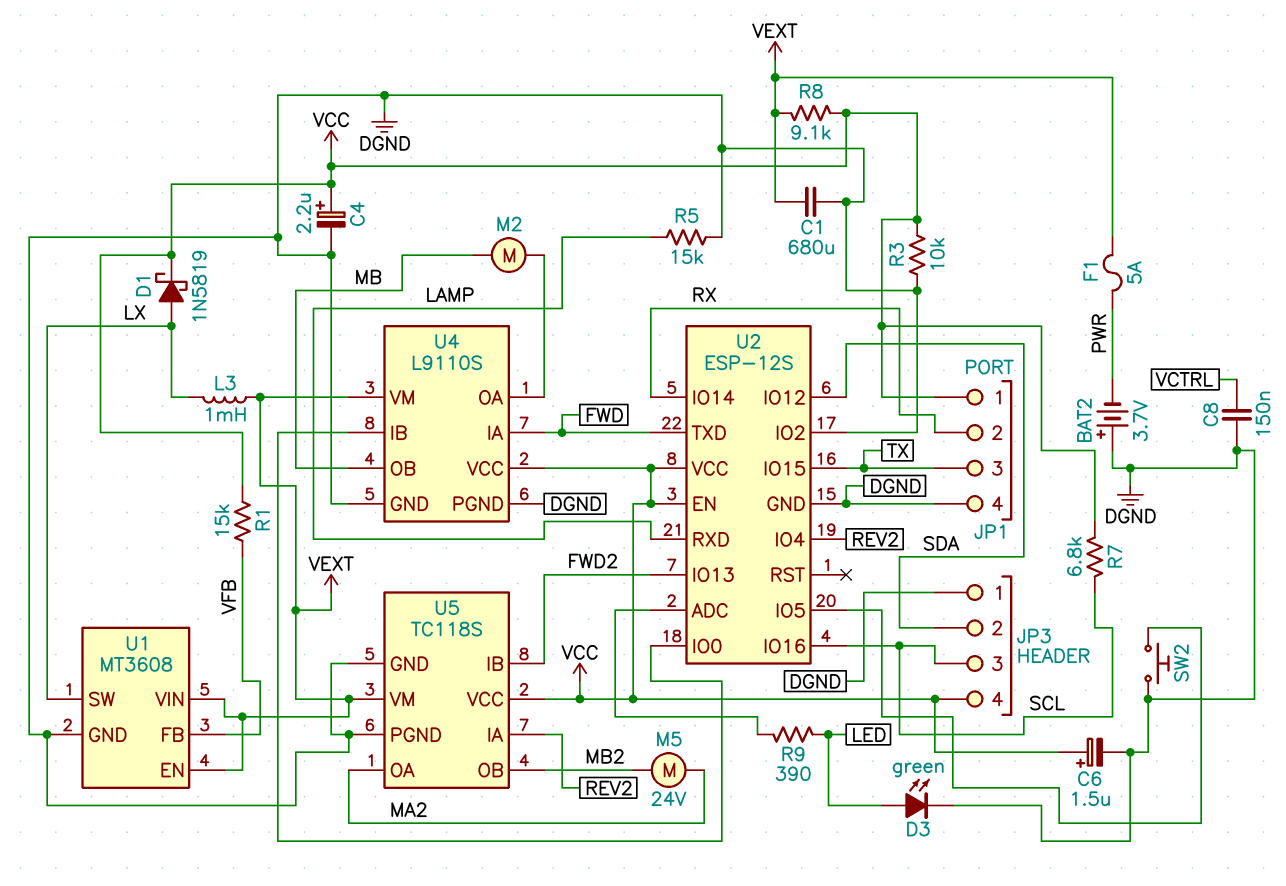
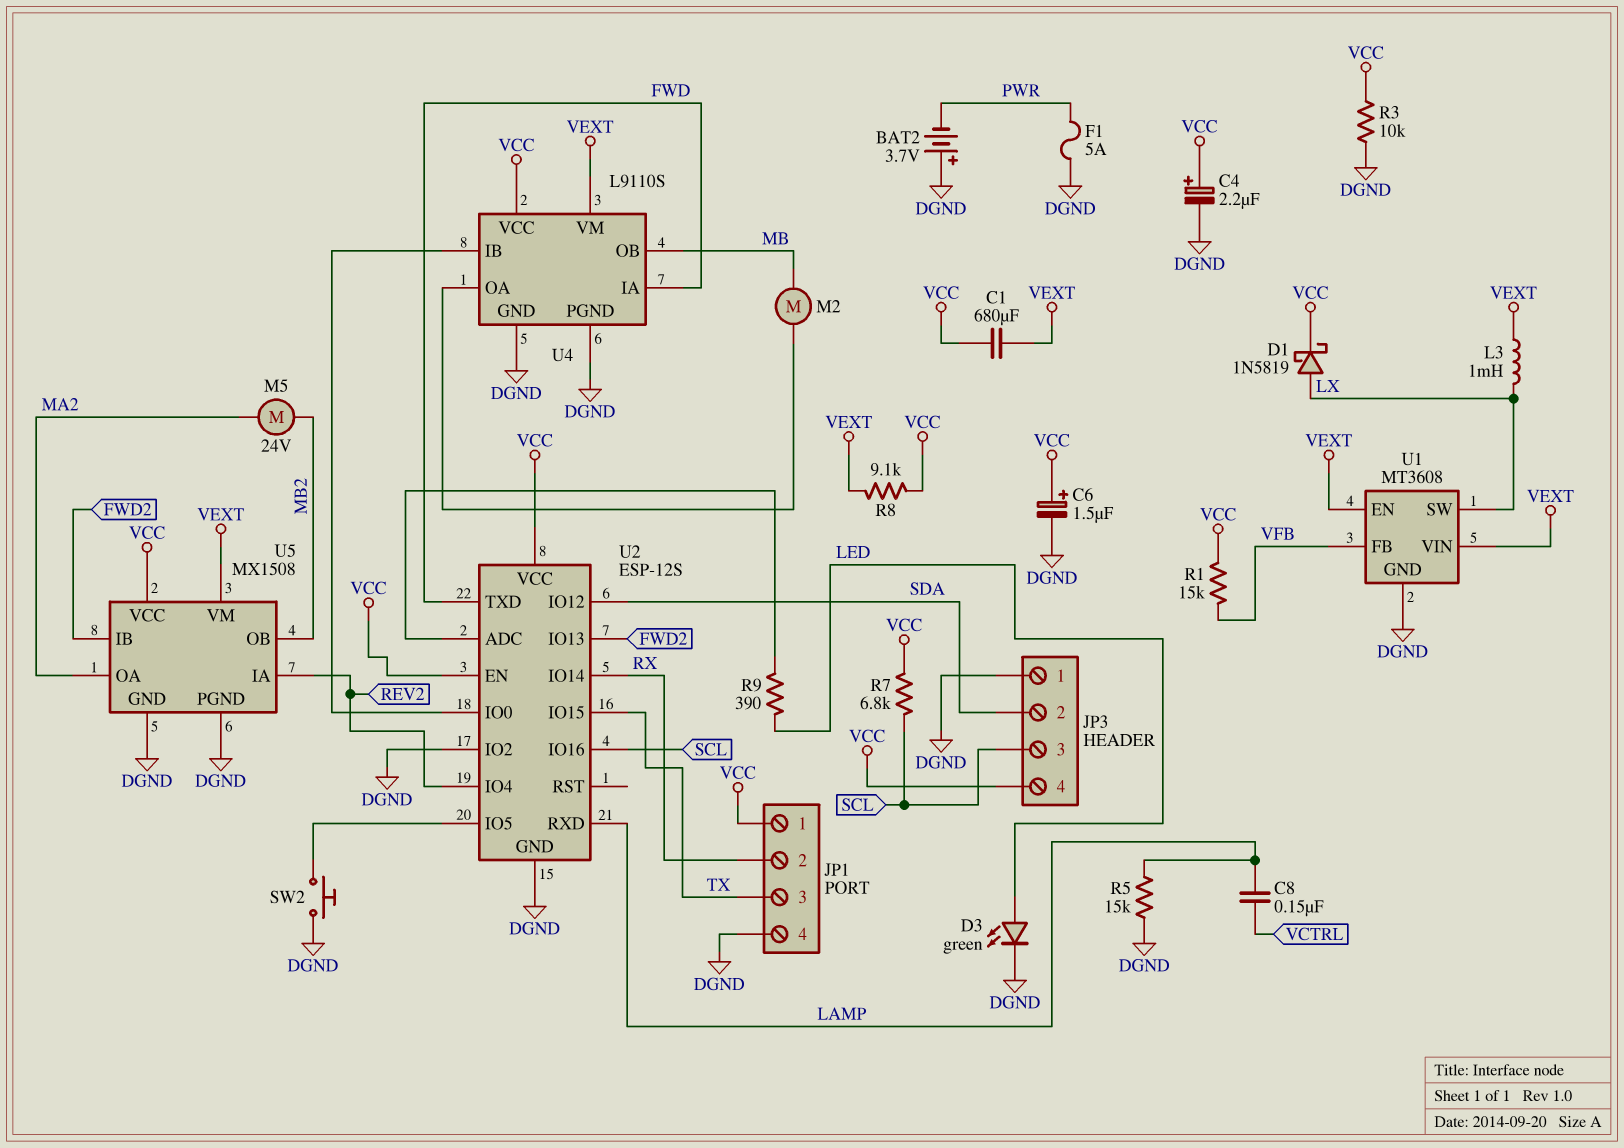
C1: 680uF (DGND, VEXT) -> 680uF (VCC, VEXT)
C8: 150nF (DGND, VCTRL) -> 150nF (LAMP, VCTRL)
F1: 5A (PWR, VEXT) -> 5A (DGND, PWR)
U5: TC118S -> MX1508

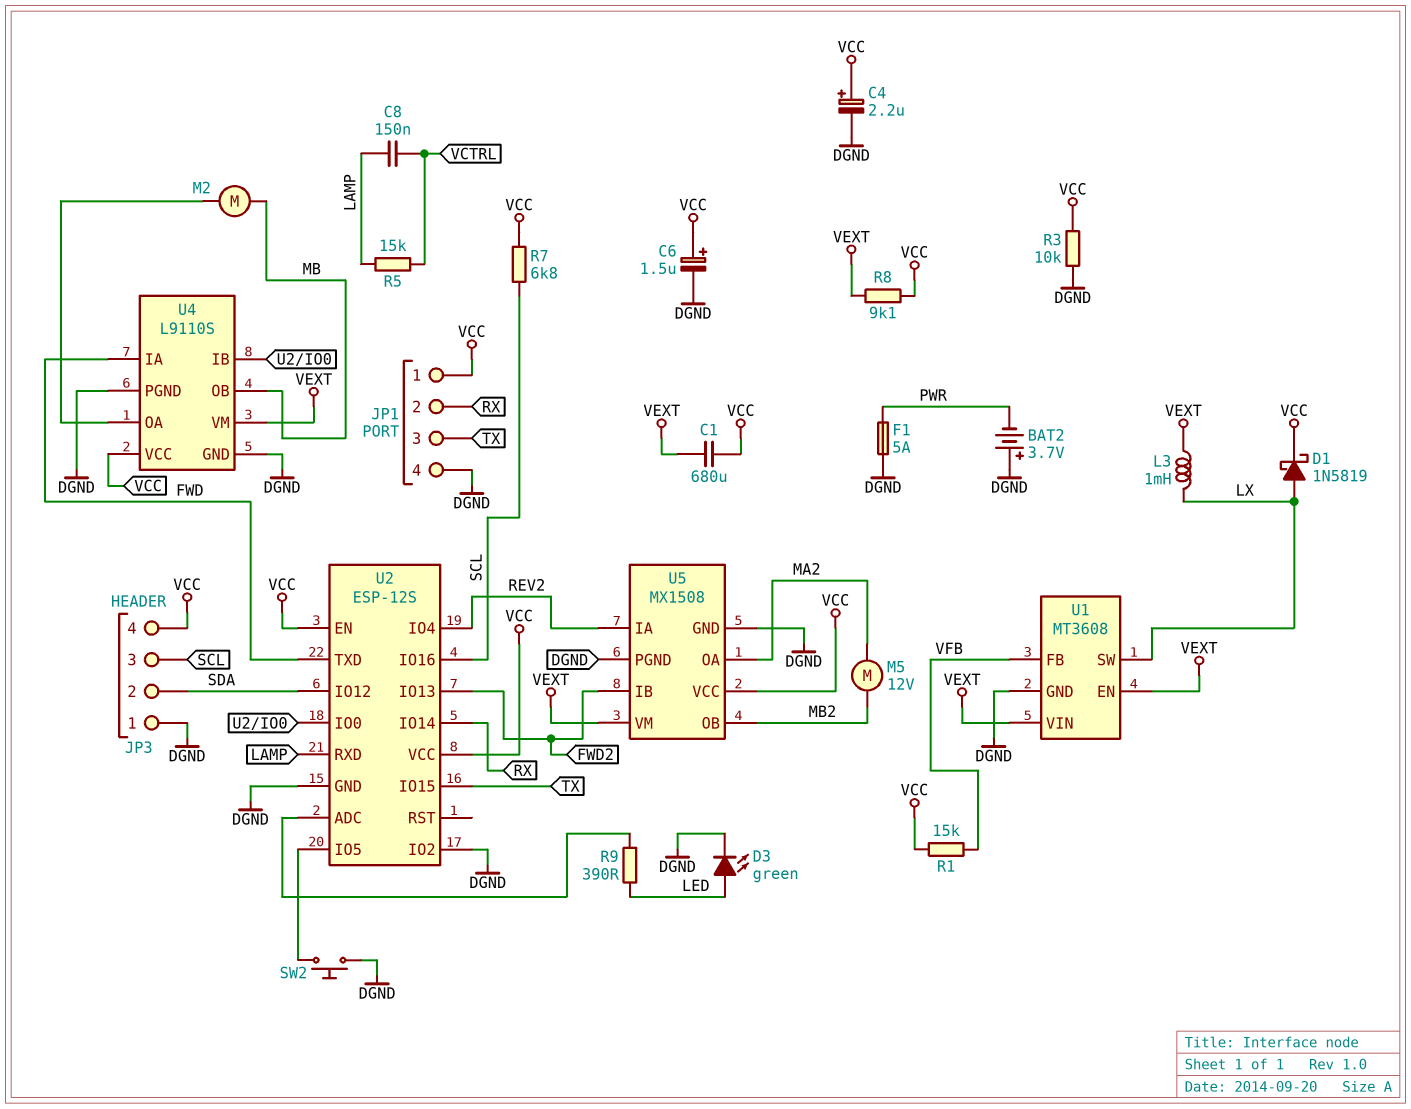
M5: motor 24V (MA2, MB2) -> motor 12V (MA2, MB2)
R5: 15k (DGND, LAMP) -> 15k (LAMP, VCTRL)

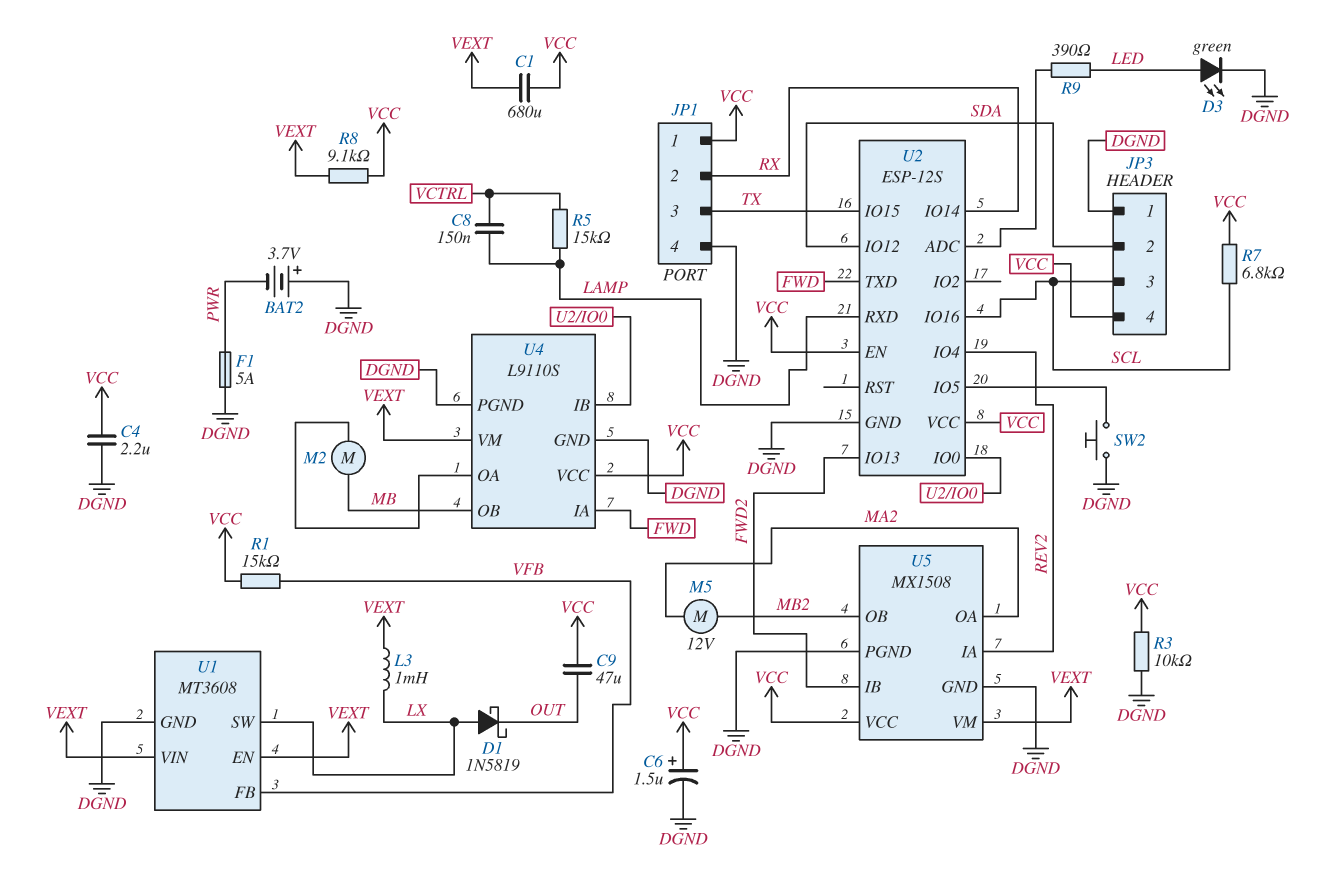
C4: 2.2uF (plus VCC, minus DGND) -> 2.2uF (DGND, VCC)
C9: none -> 47uF (OUT, VCC)
D1: schottky 1N5819 (A LX, K VCC) -> schottky 1N5819 (A LX, K OUT)
U2 pin IO2: DGND -> none

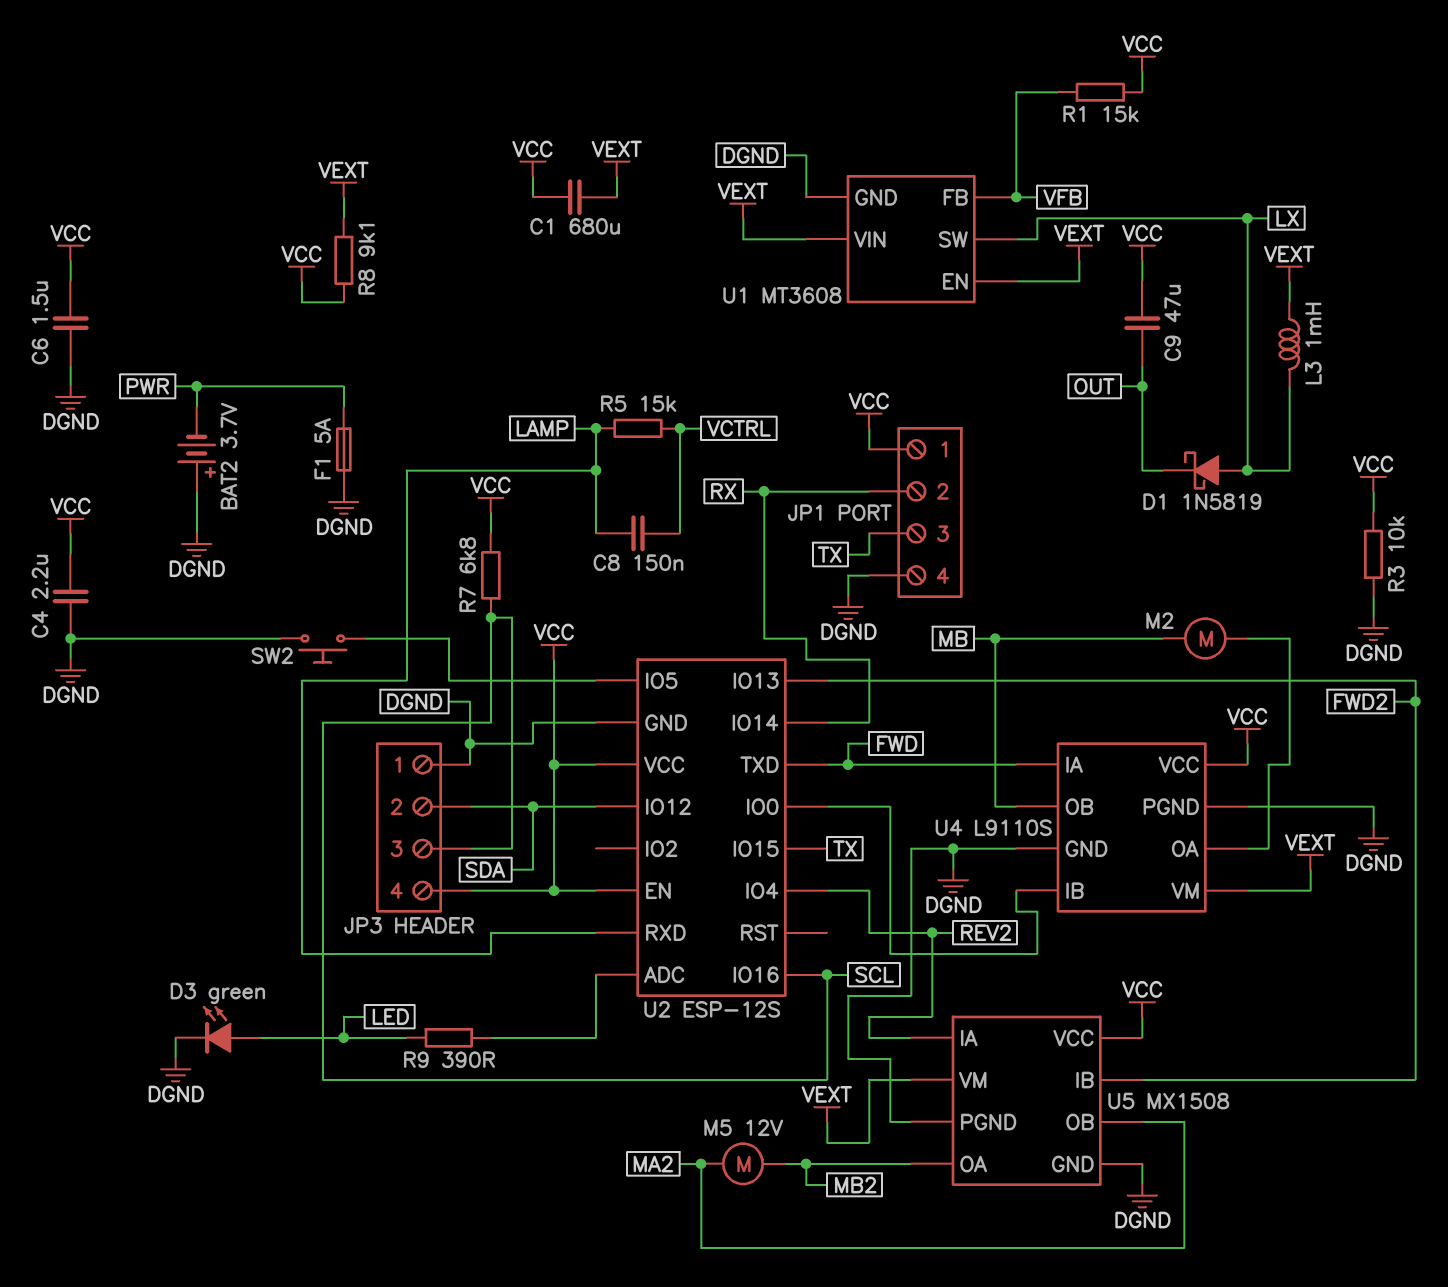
C6: 1.5uF (plus VCC, minus DGND) -> 1.5uF (DGND, VCC)
U5 pin OA: MA2 -> MB2
U5 pin OB: MB2 -> MA2

